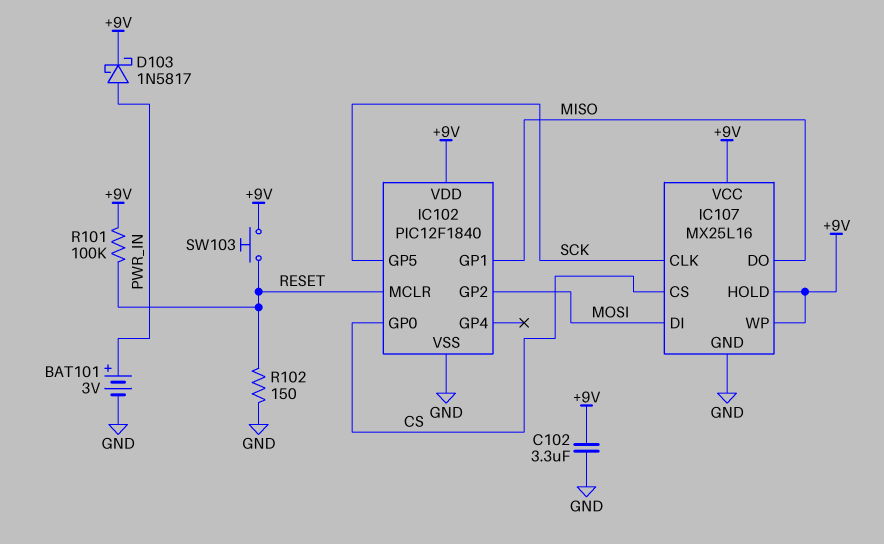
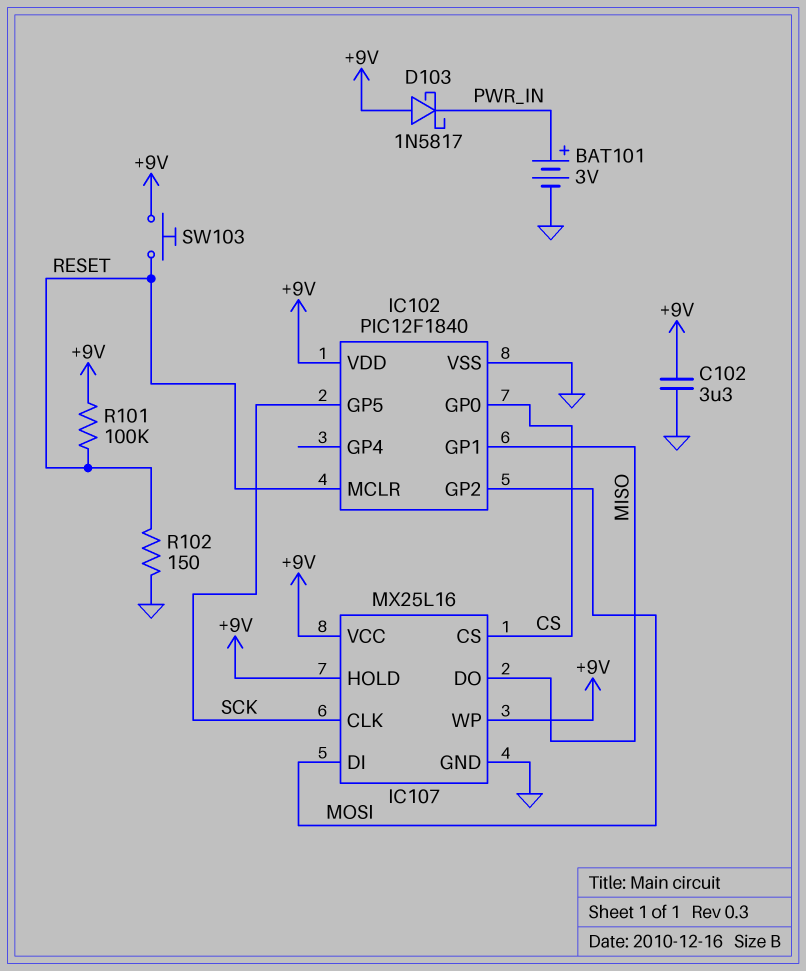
D103: schottky 1N5817 (A PWR_IN, K +9V) -> schottky 1N5817 (A +9V, K PWR_IN)

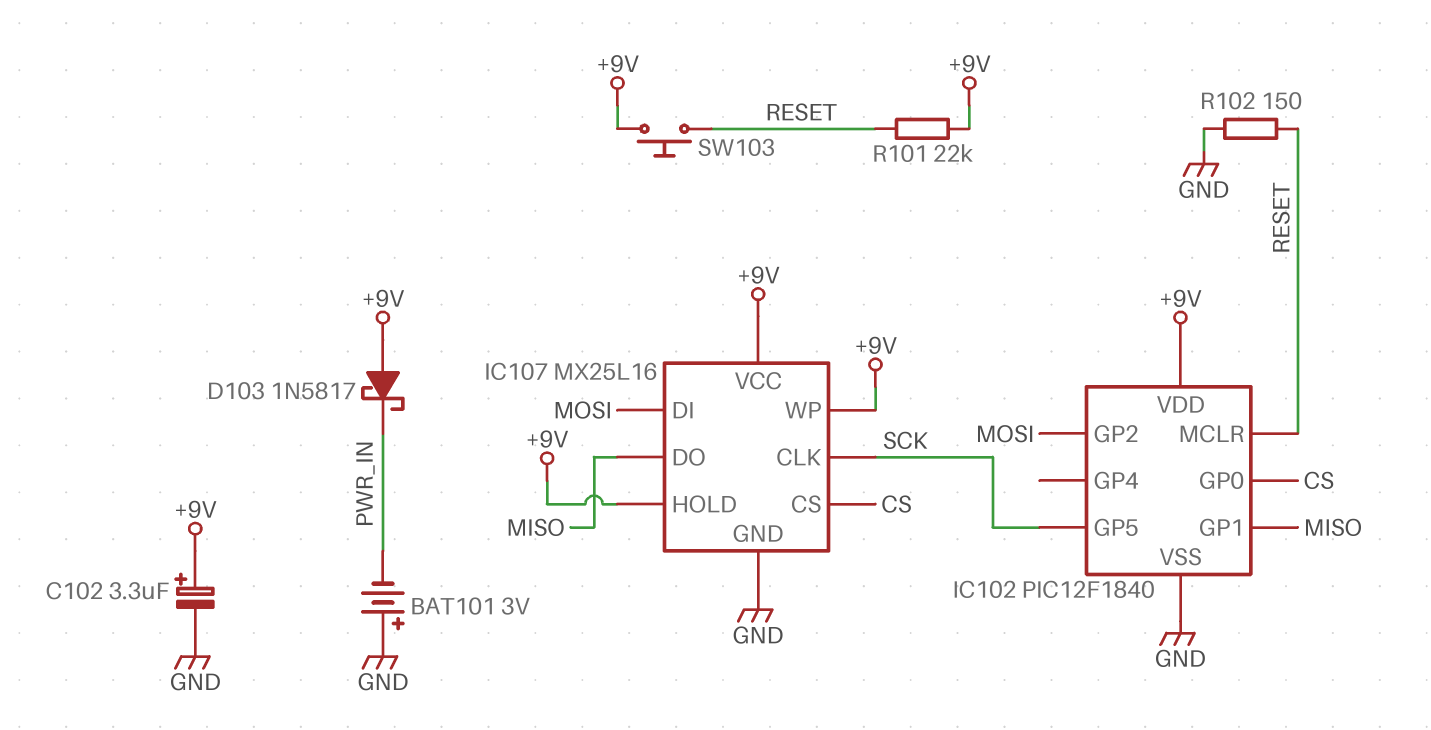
BAT101: 3V (plus PWR_IN, minus GND) -> 3V (plus GND, minus PWR_IN)
C102: 3.3uF (+9V, GND) -> 3.3uF (plus +9V, minus GND)
R101: 100k (+9V, RESET) -> 22k (+9V, RESET)

